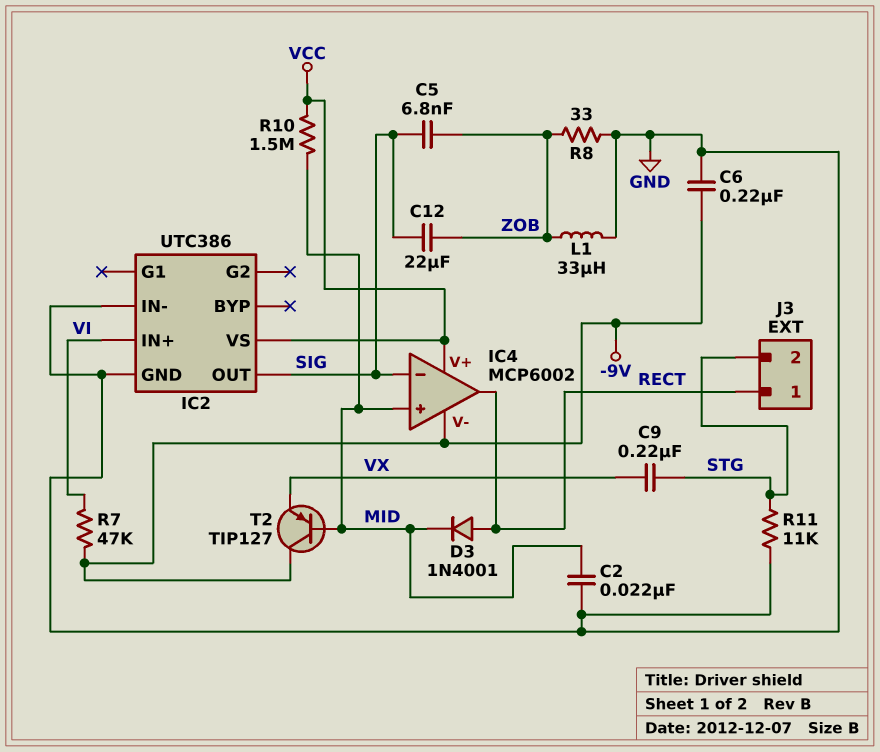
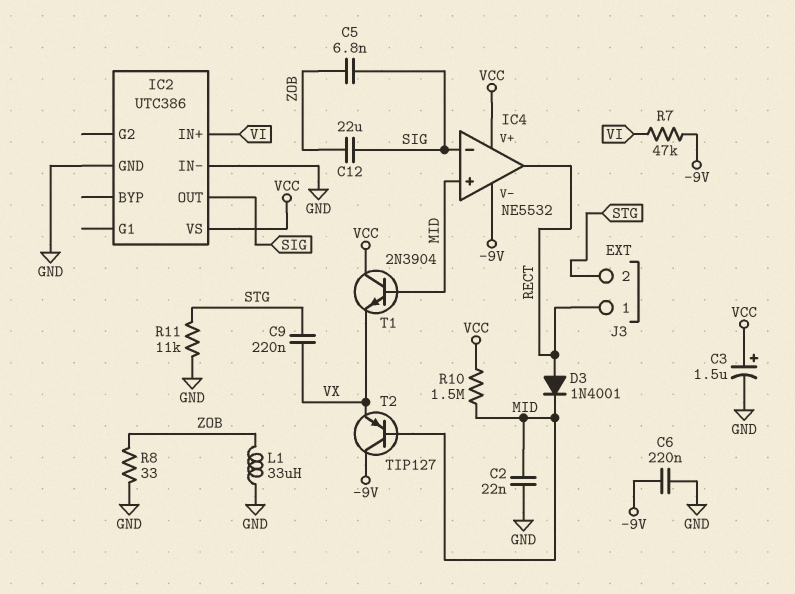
C3: none -> 1.5uF (plus VCC, minus GND)
IC4: MCP6002 -> NE5532
T1: none -> NPN 2N3904 (B MID, C VCC, E VX)

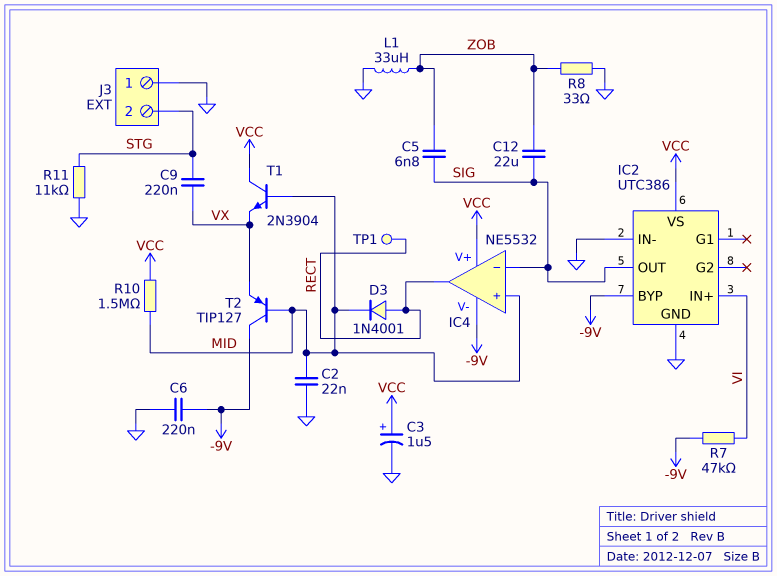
IC2 pin BYP: none -> -9V
J3 pin 1: RECT -> GND
TP1: none -> test point (RECT)

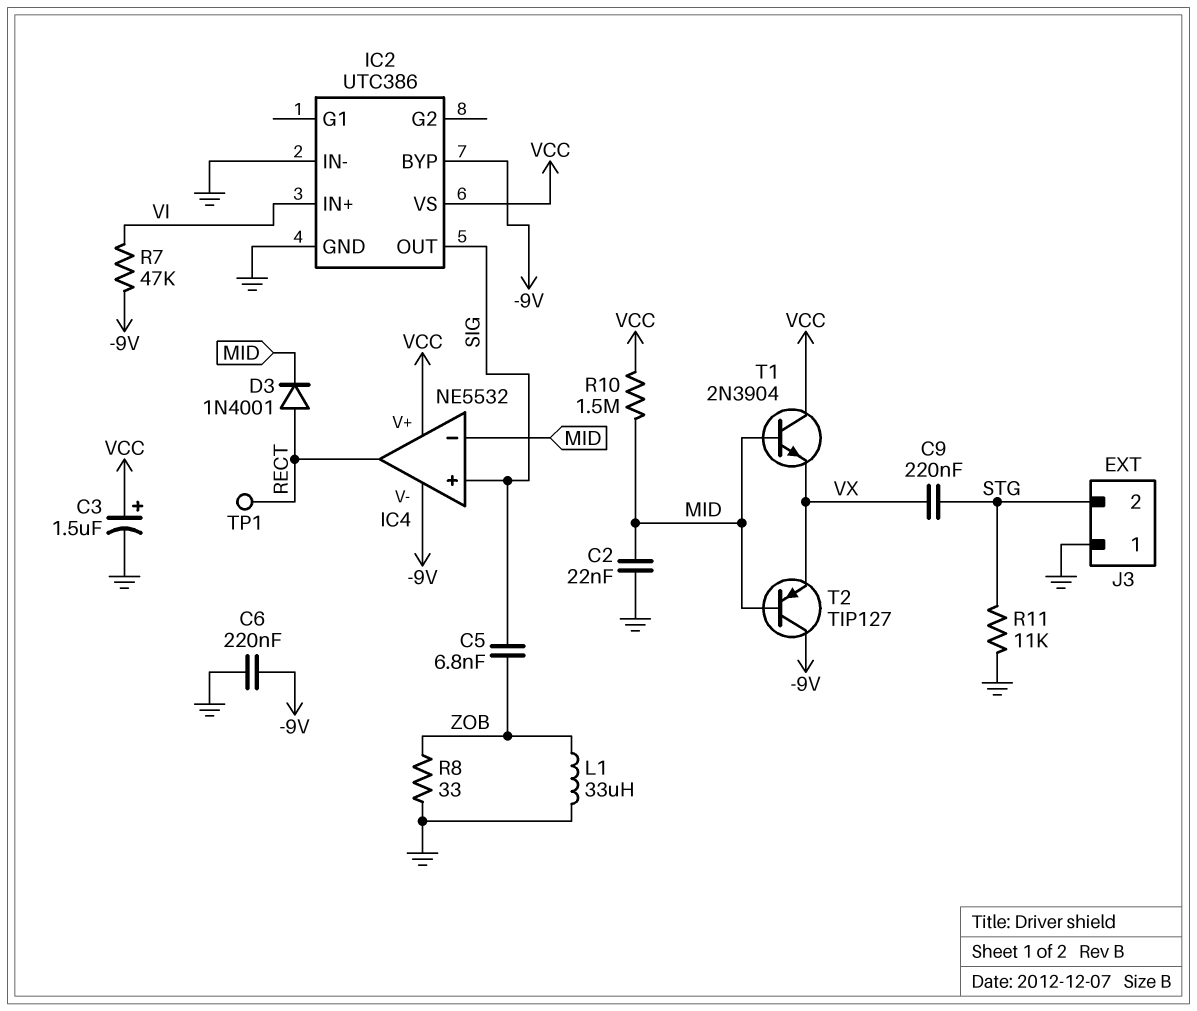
C12: 22uF (SIG, ZOB) -> none
IC4 pin in+: MID -> SIG
IC4 pin in-: SIG -> MID

